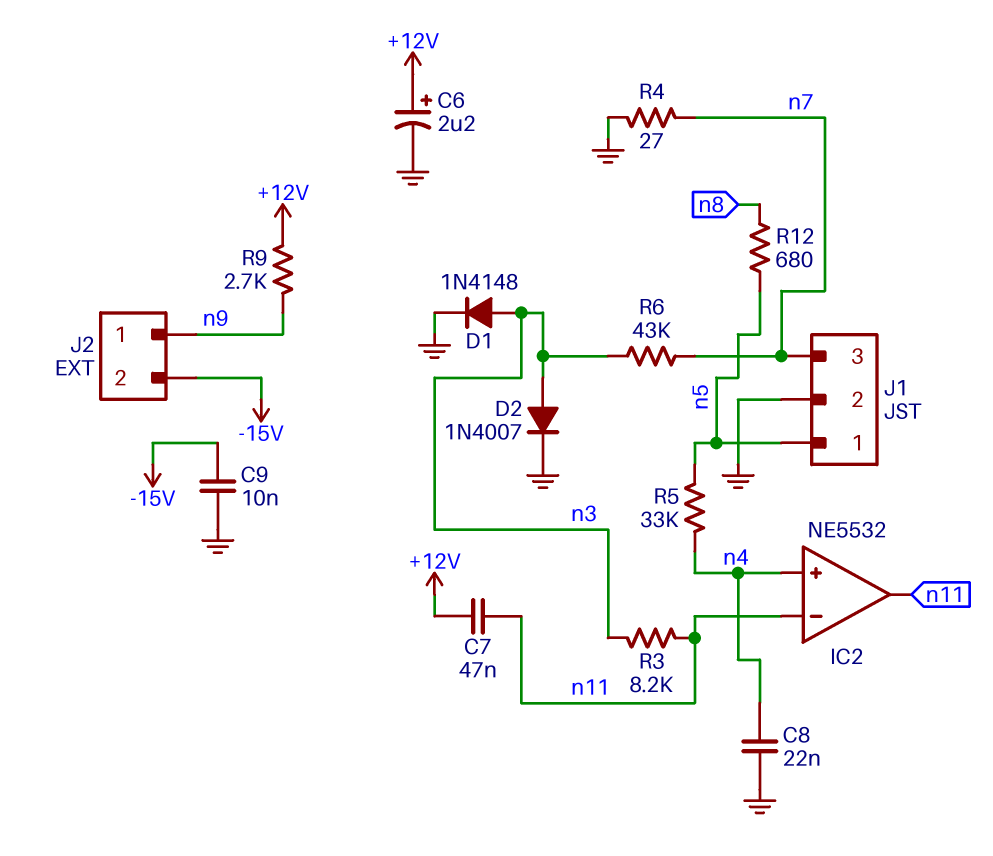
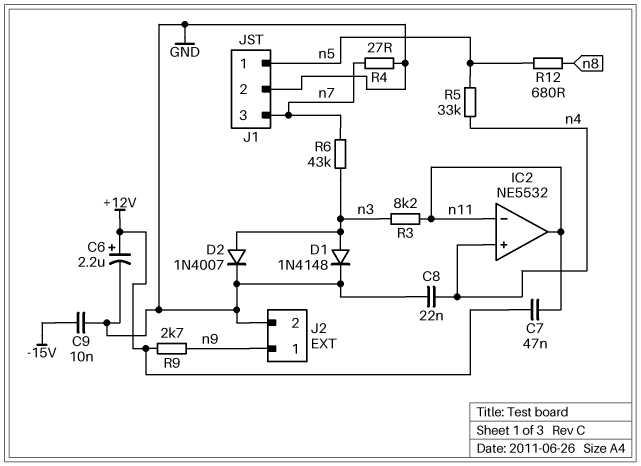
J2 pin 2: -15V -> GND

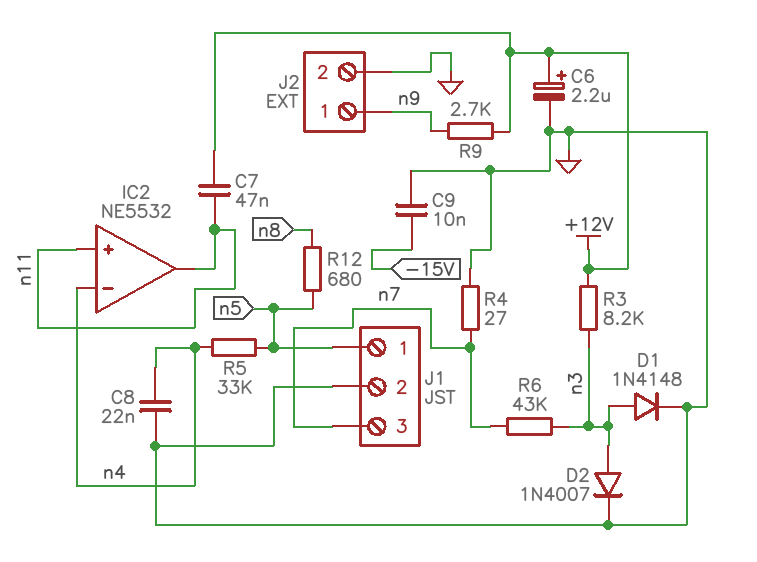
IC2 pin in+: n4 -> n11
IC2 pin in-: n11 -> n4
R3: 8.2k (n3, n11) -> 8.2k (+12V, n3)

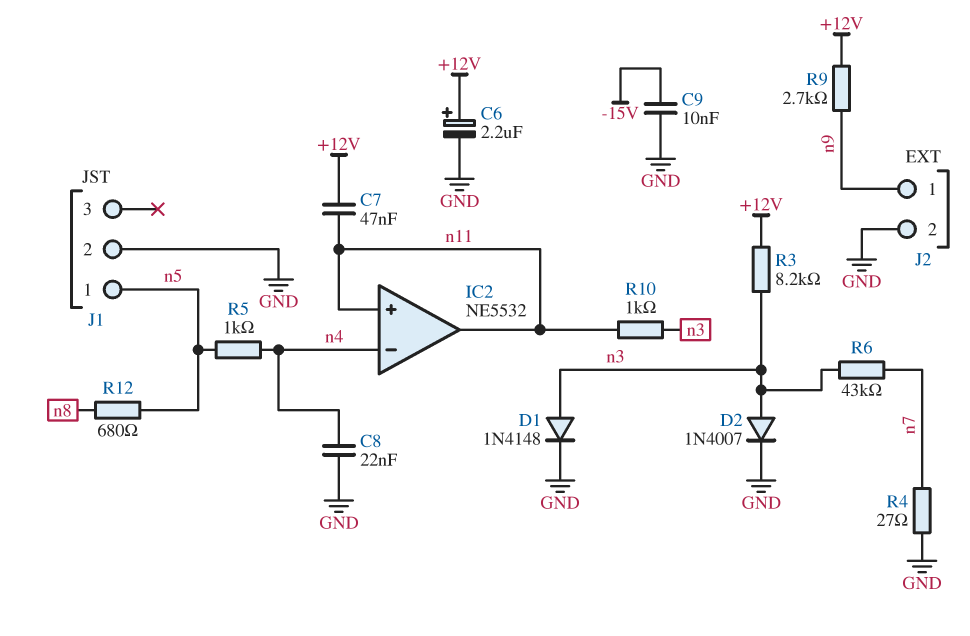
J1 pin 3: n7 -> none
R5: 33k (n4, n5) -> 1k (n4, n5)
R10: none -> 1k (n3, n11)

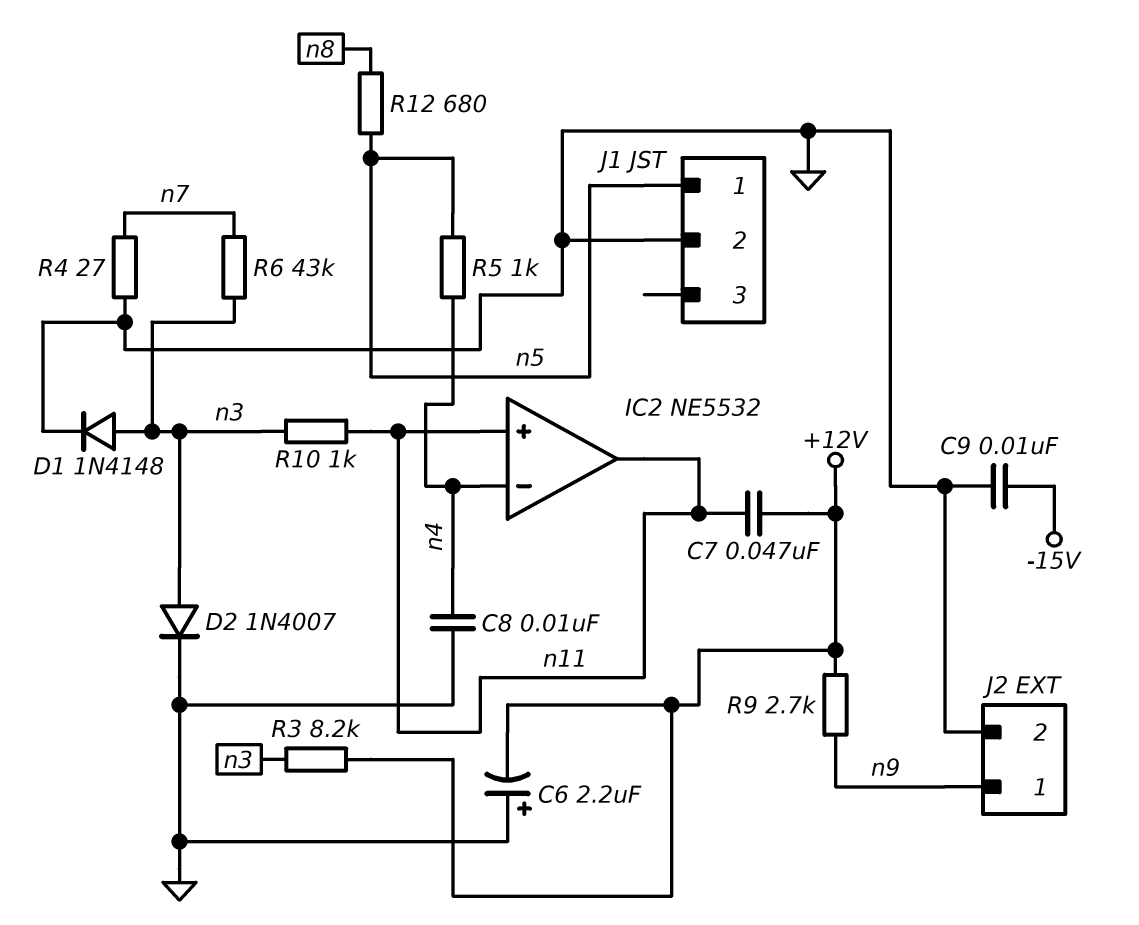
C6: 2.2uF (plus +12V, minus GND) -> 2.2uF (plus GND, minus +12V)
C8: 22nF (GND, n4) -> 10nF (GND, n4)

